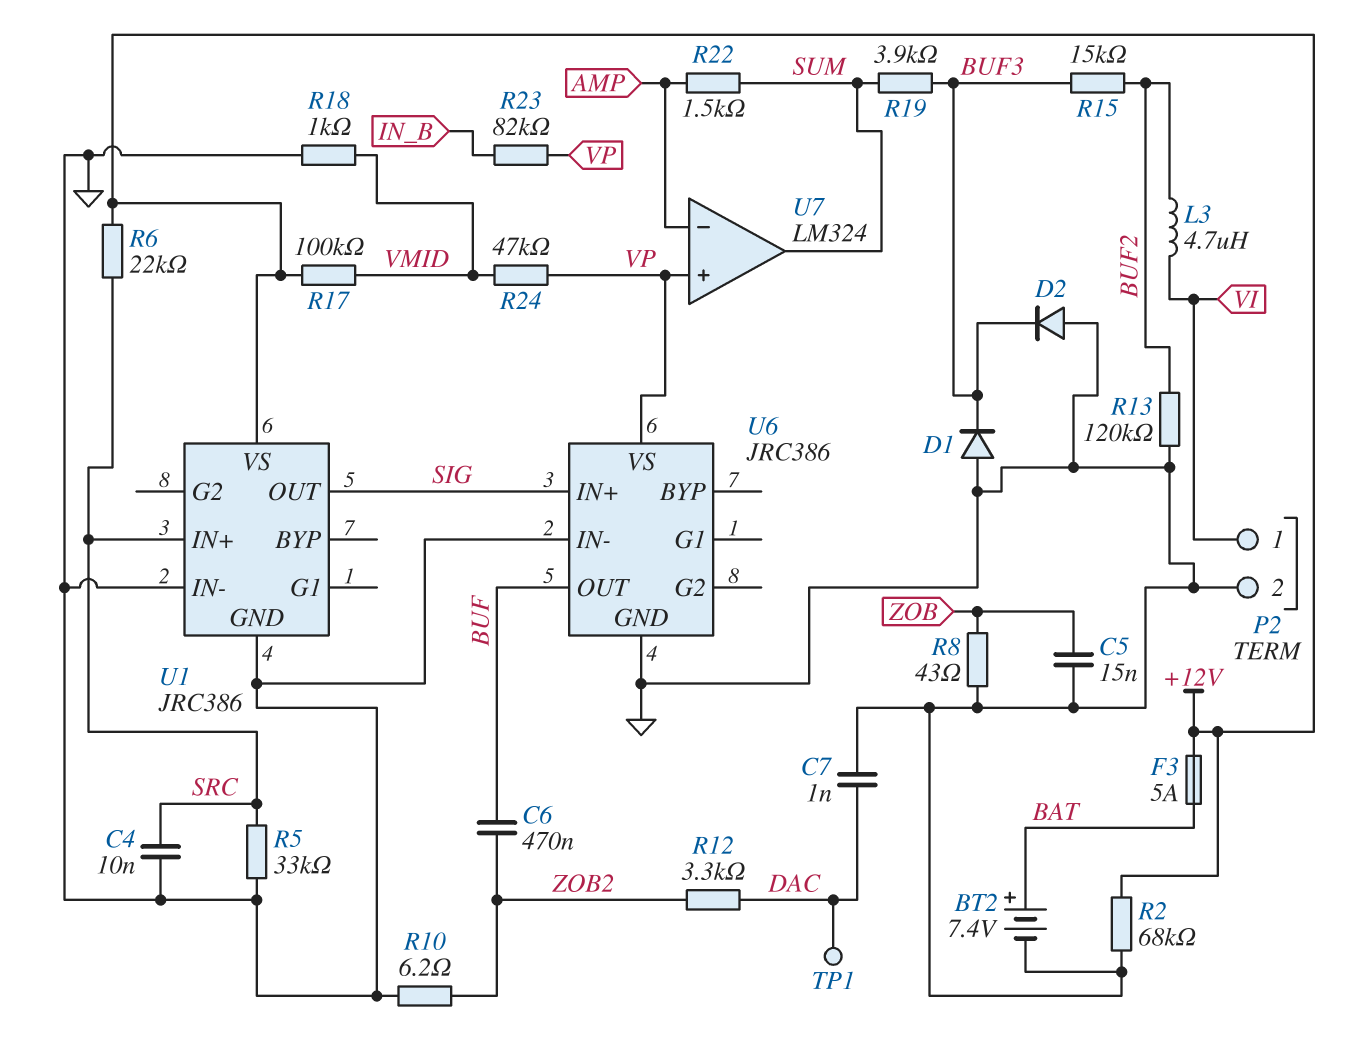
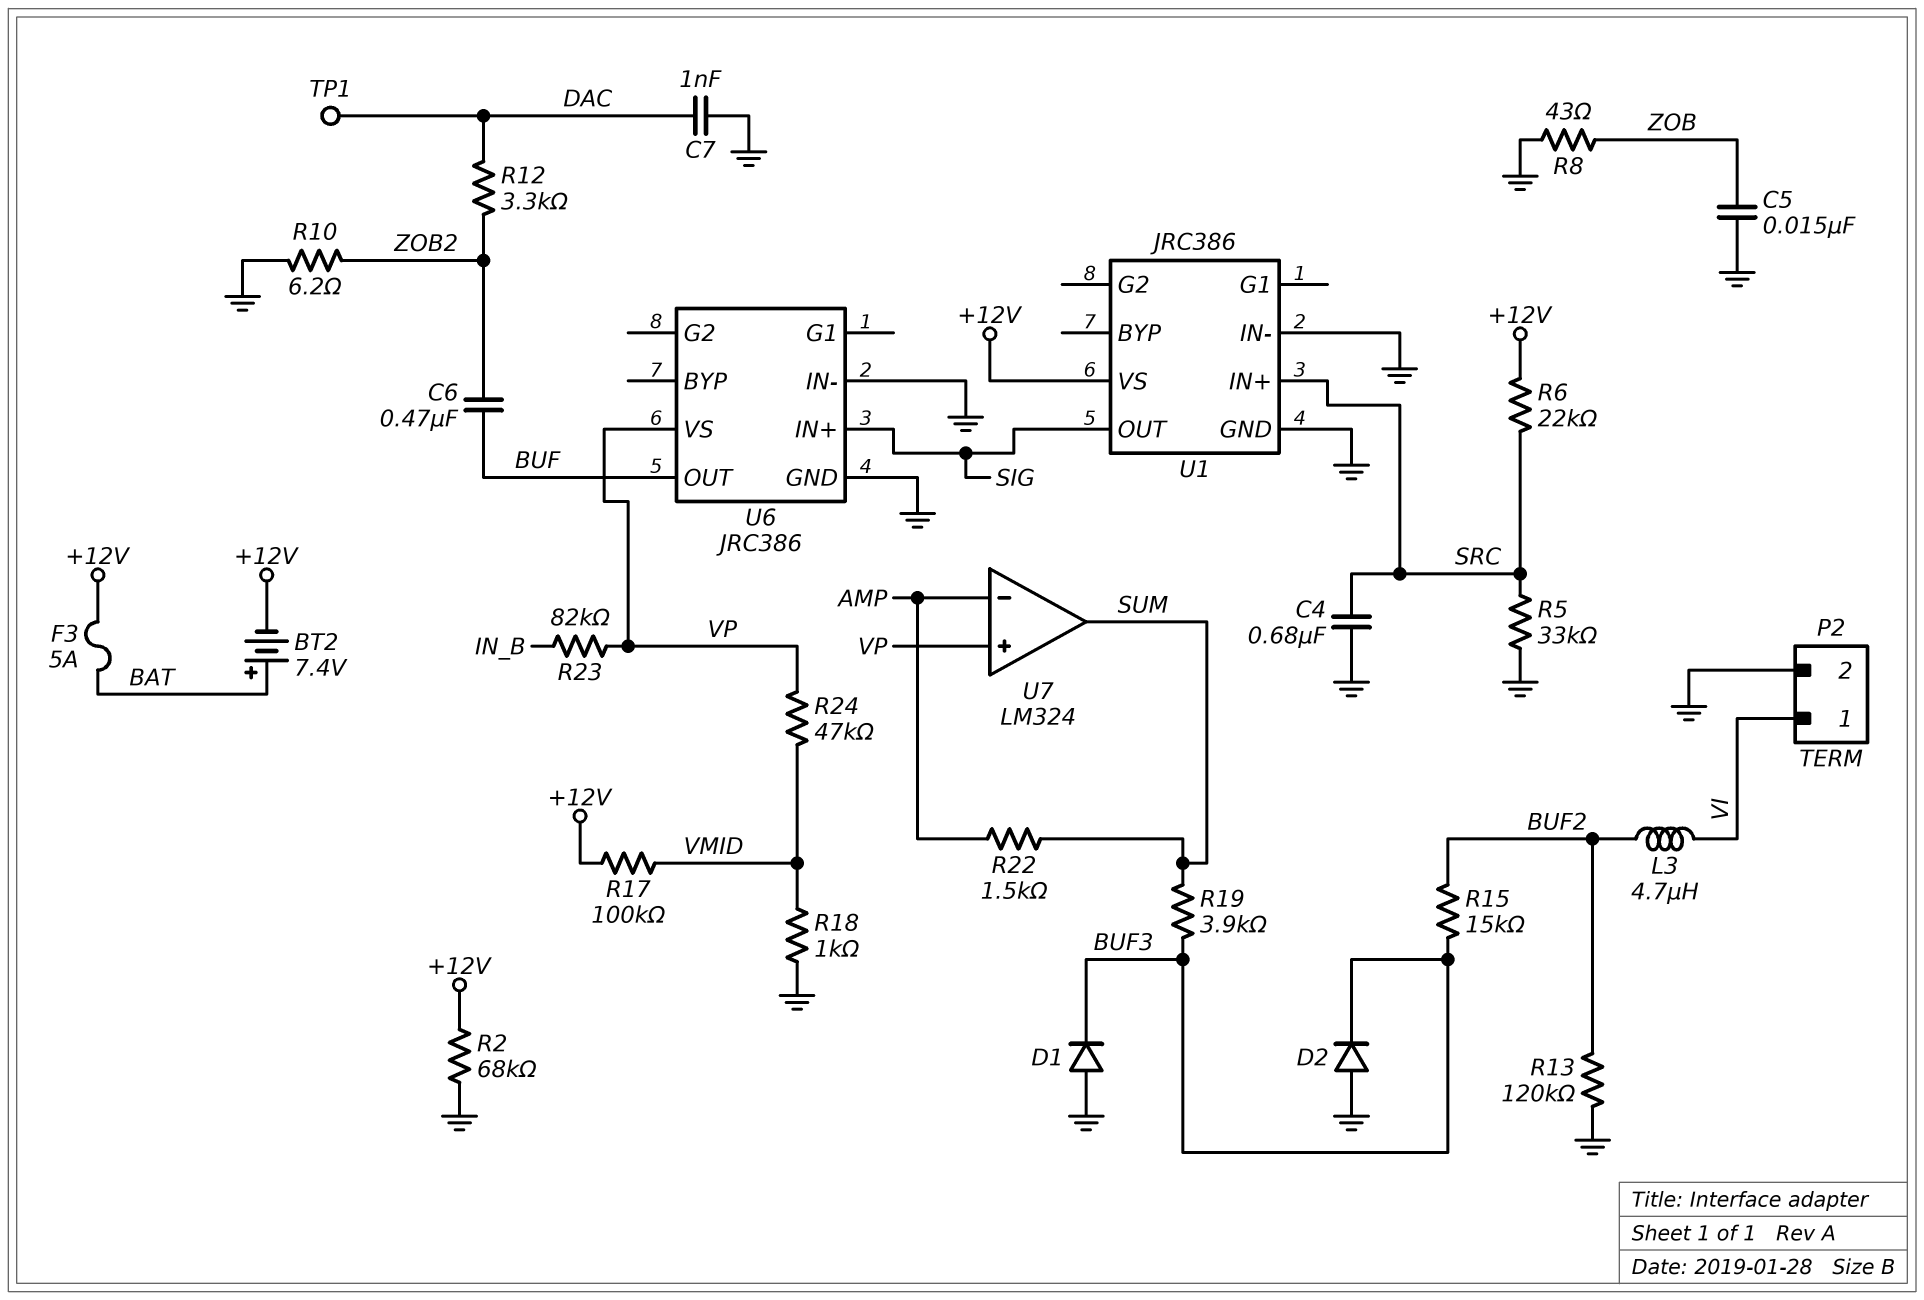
BT2: 7.4V (plus BAT, minus GND) -> 7.4V (plus BAT, minus +12V)
C4: 10nF (GND, SRC) -> 680nF (GND, SRC)

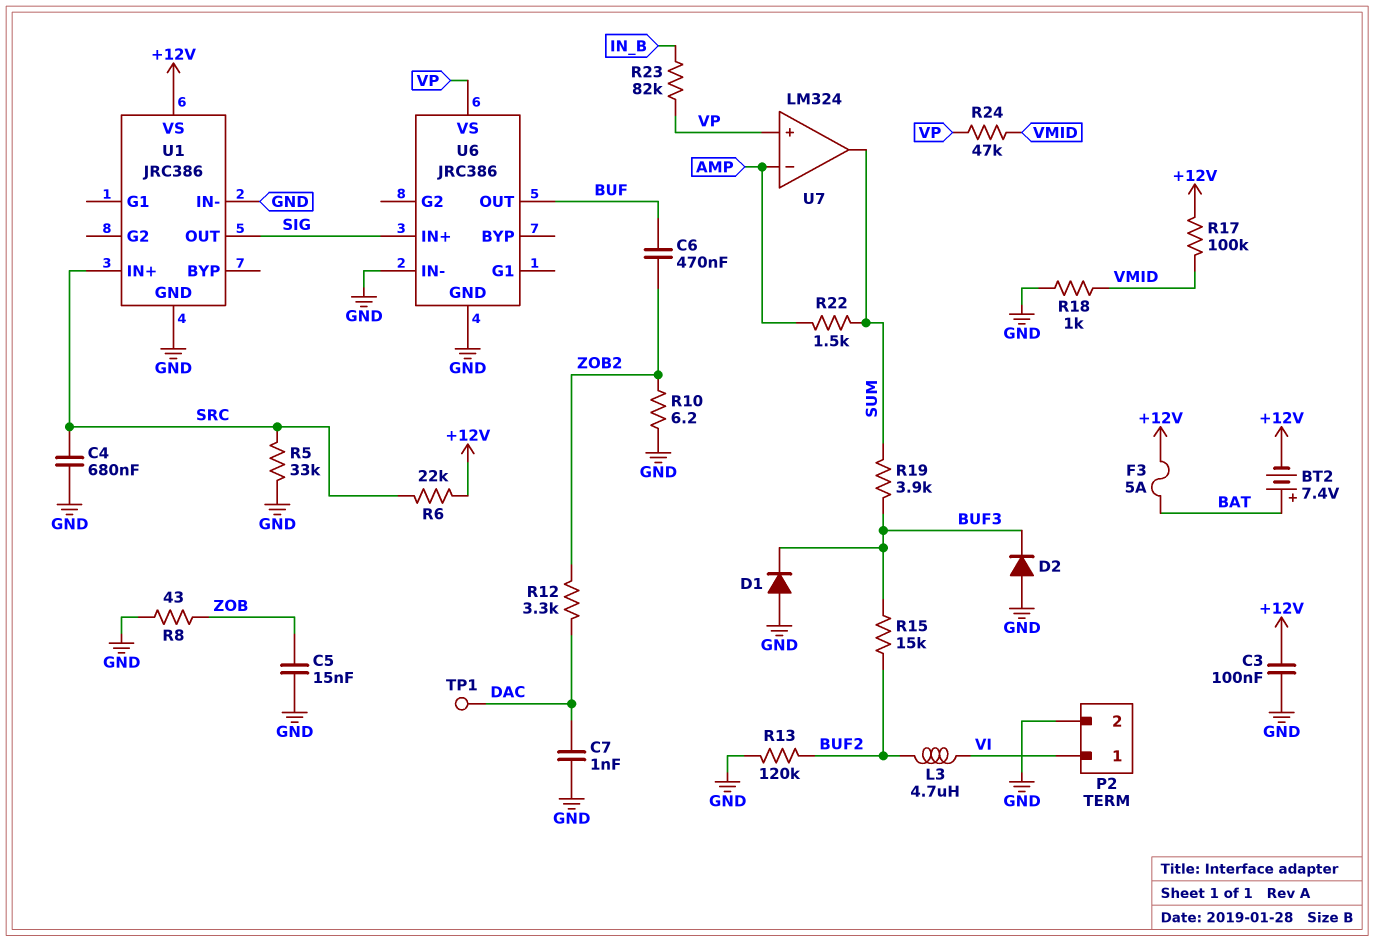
C3: none -> 100nF (+12V, GND)
R2: 68k (+12V, GND) -> none

